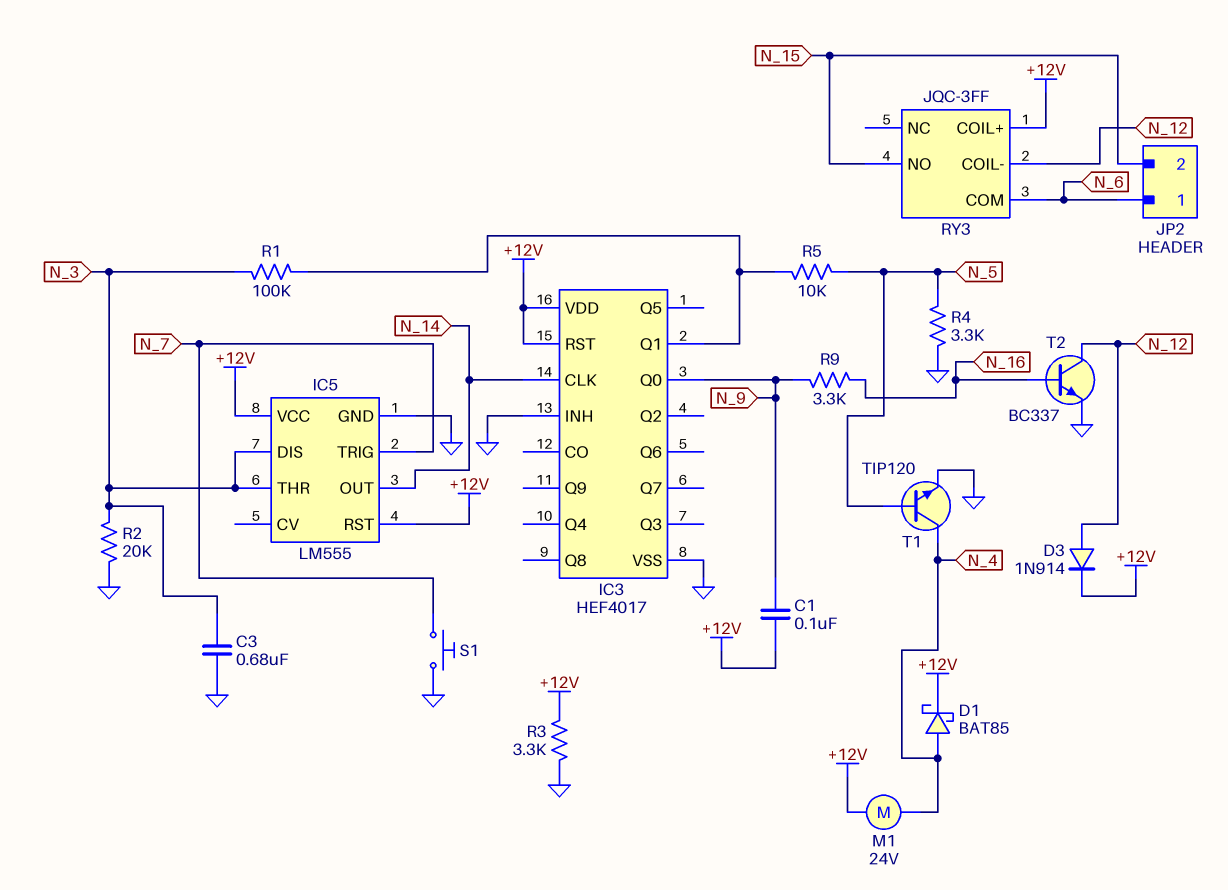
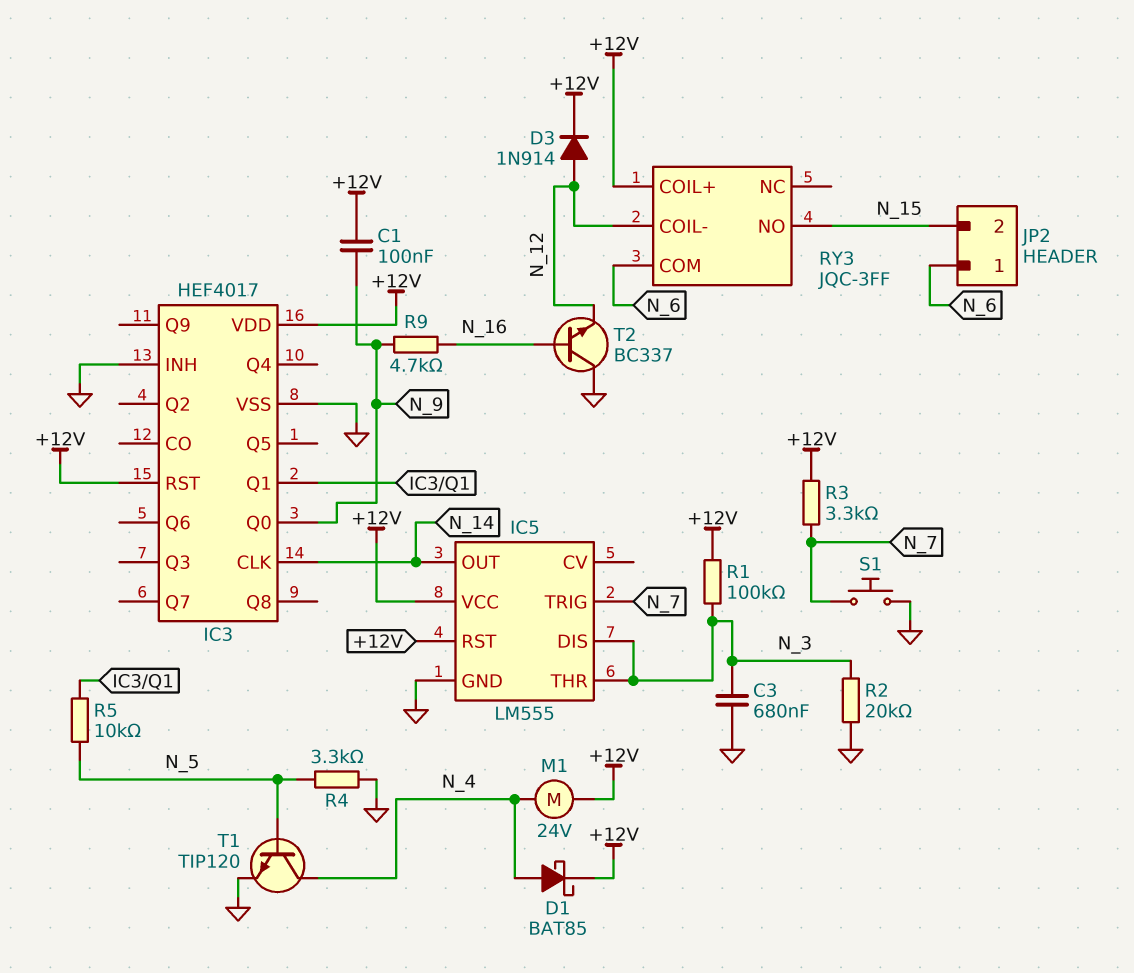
R1: 100k (IC3/Q1, N_3) -> 100k (+12V, N_3)
R3: 3.3k (+12V, GND) -> 3.3k (+12V, N_7)
R9: 3.3k (N_9, N_16) -> 4.7k (N_9, N_16)
T2: NPN BC337 (B N_16, C N_12, E GND) -> NPN BC337 (B N_16, C GND, E N_12)

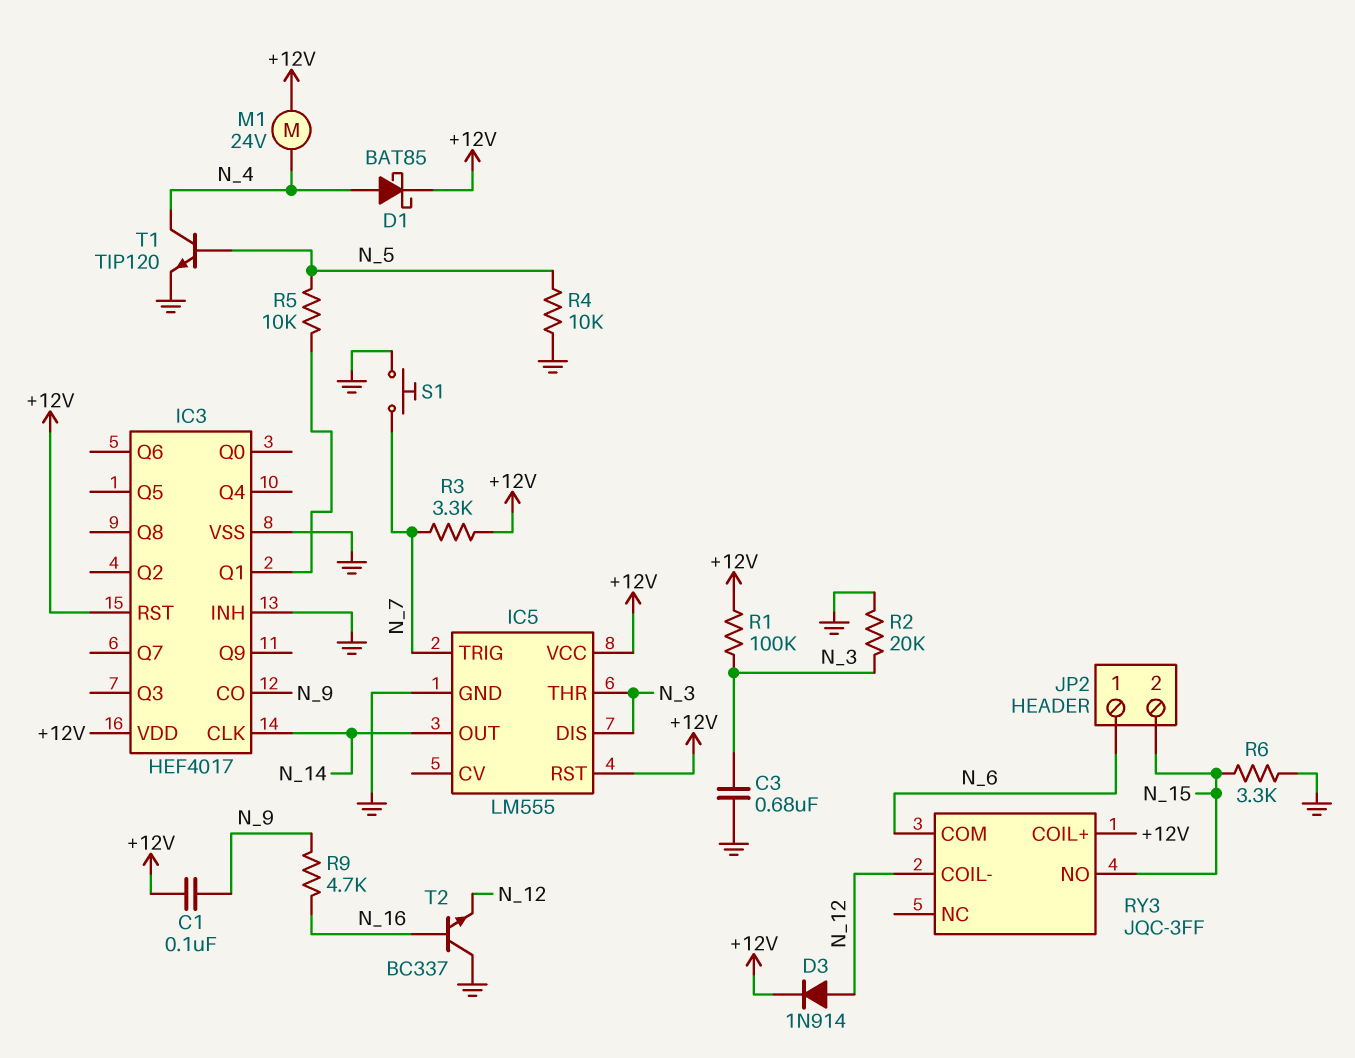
IC3 pin CO: none -> N_9
IC3 pin Q0: N_9 -> none
R4: 3.3k (GND, N_5) -> 10k (GND, N_5)
R6: none -> 3.3k (GND, N_15)

